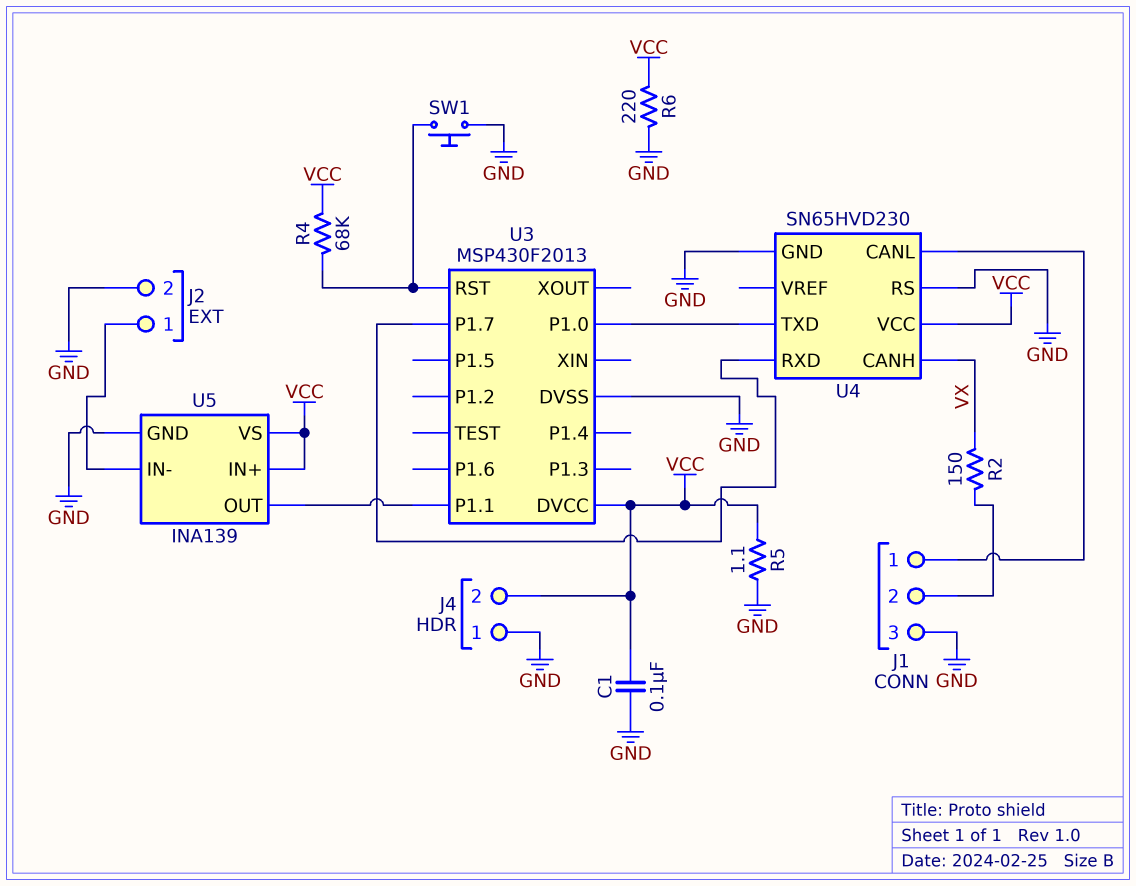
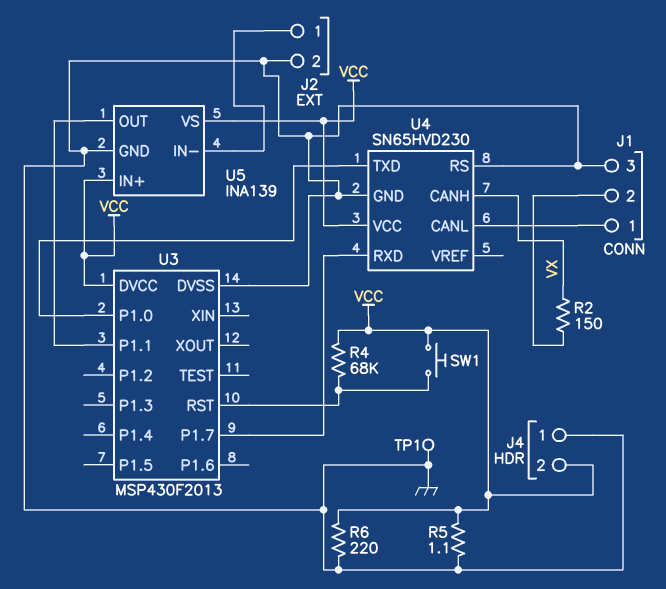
C1: 100nF (GND, VCC) -> none
SW1: button (GND, U3/RST) -> button (U3/RST, VCC)
TP1: none -> test point (GND)

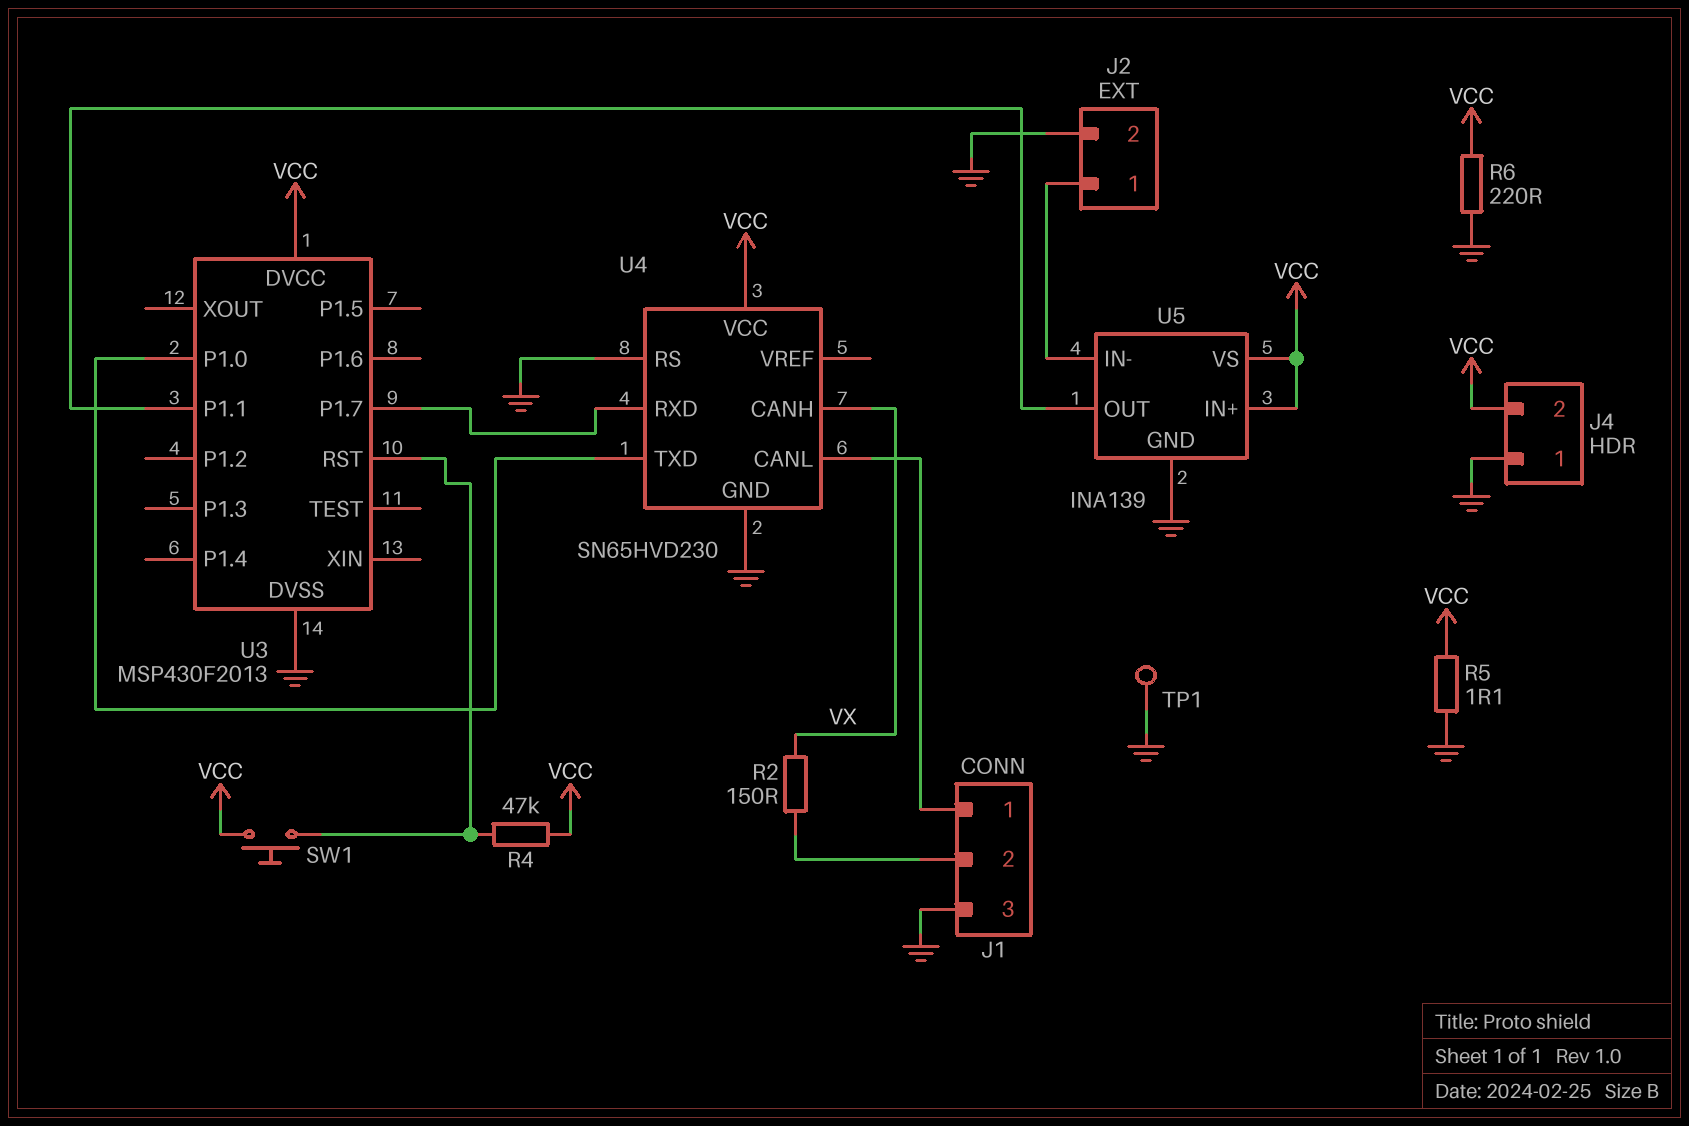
R4: 68k (U3/RST, VCC) -> 47k (U3/RST, VCC)

